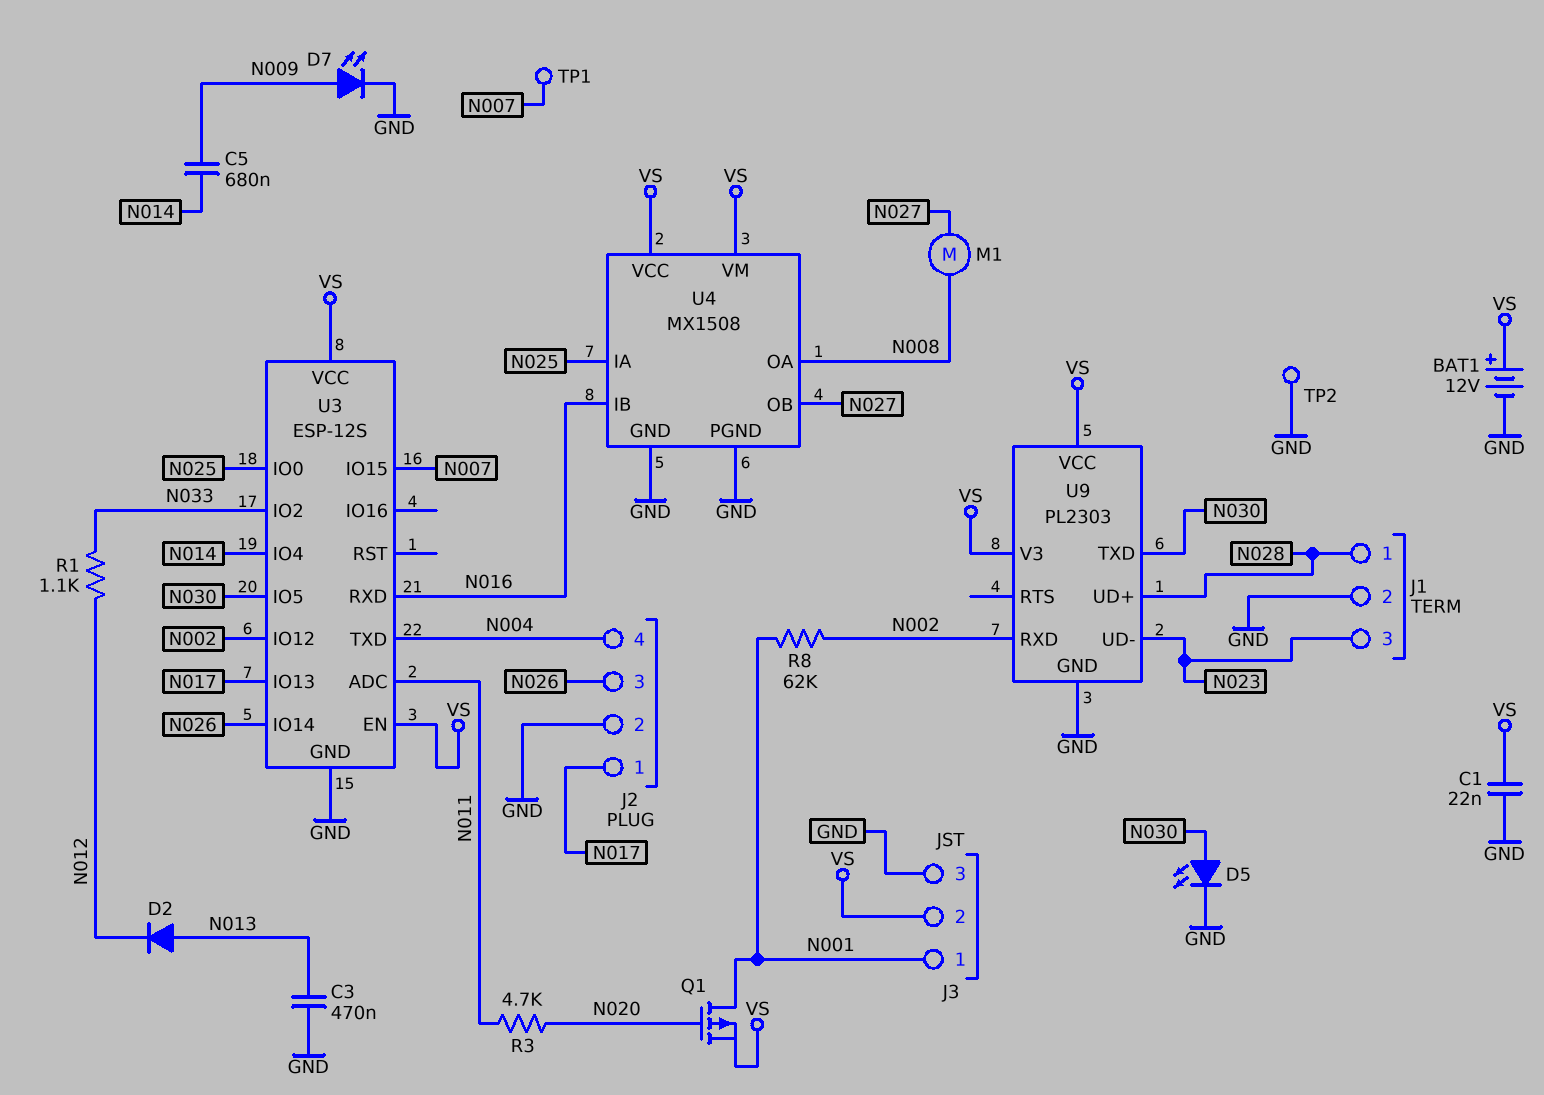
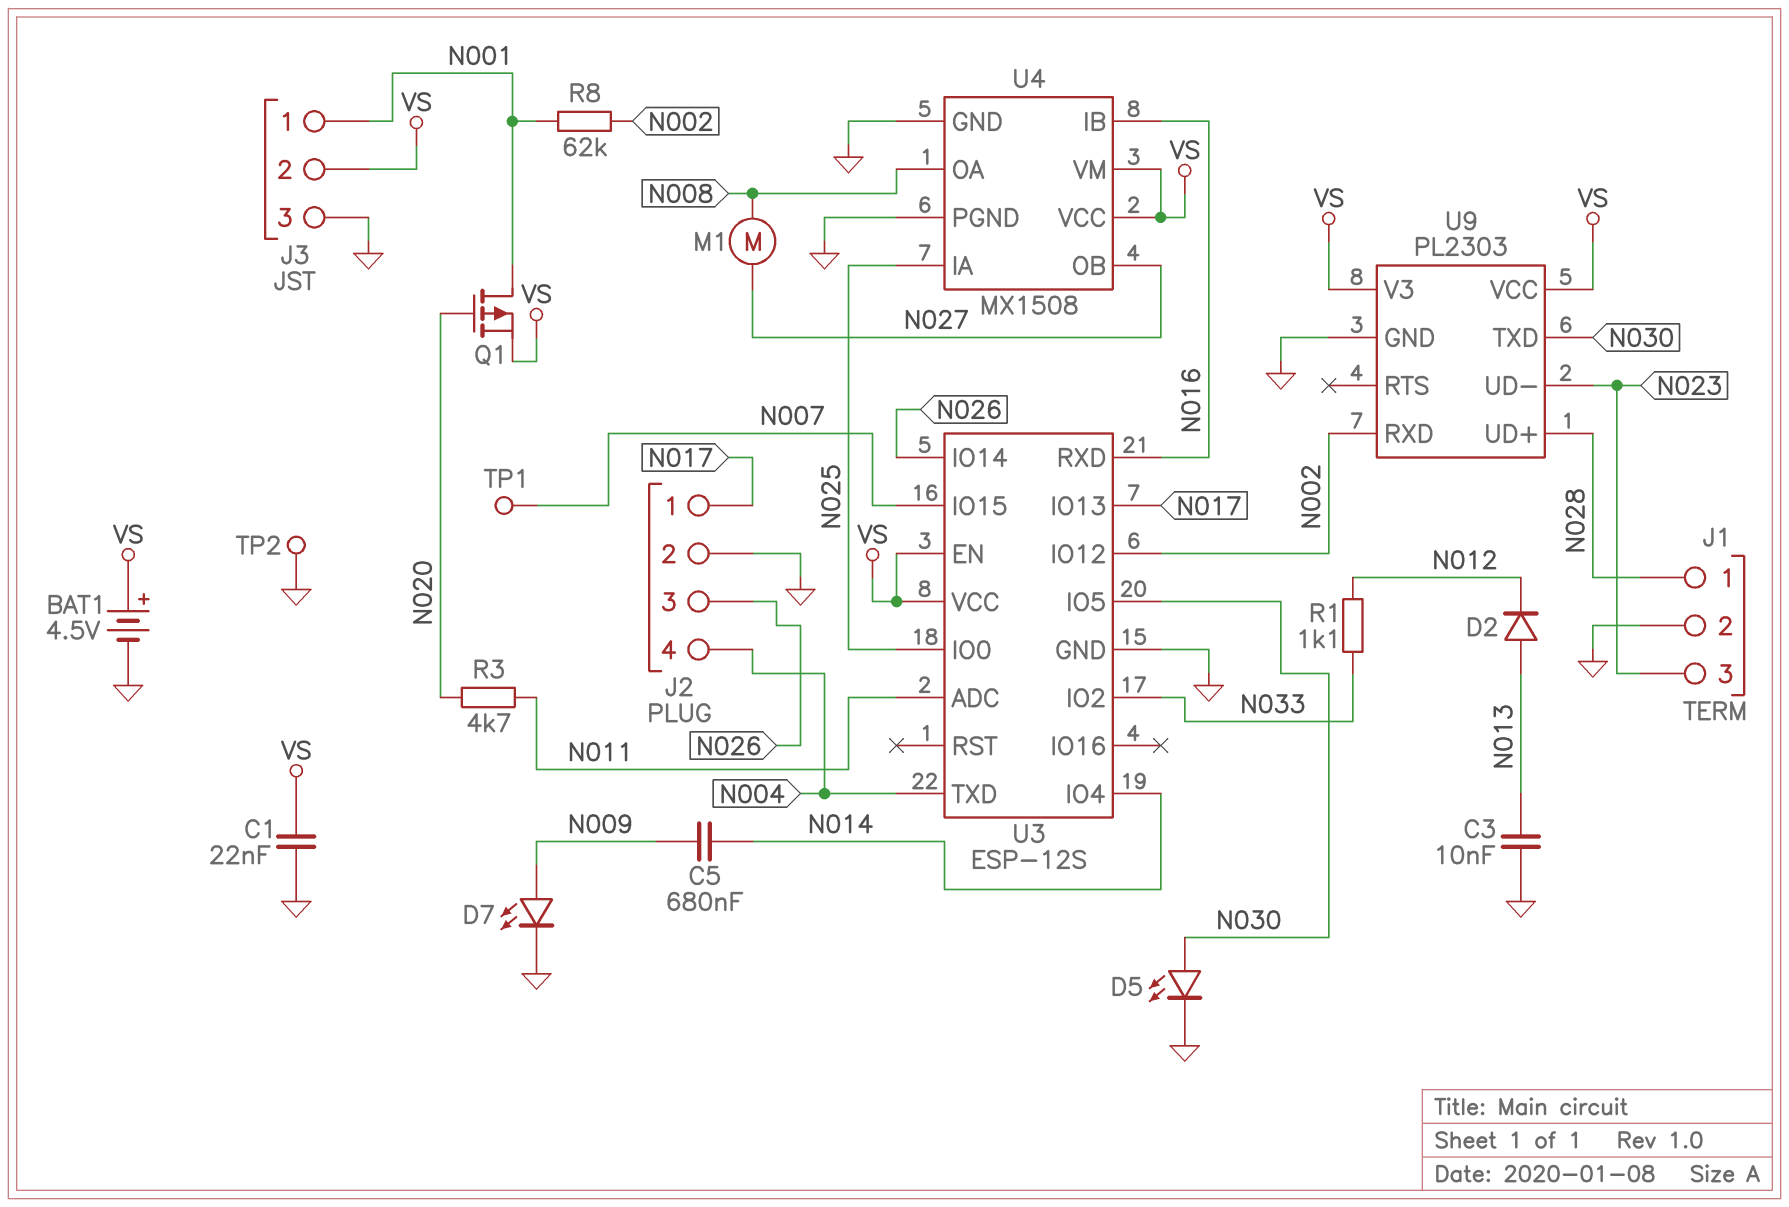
BAT1: 12V (plus VS, minus GND) -> 4.5V (plus VS, minus GND)
C3: 470nF (GND, N013) -> 10nF (GND, N013)

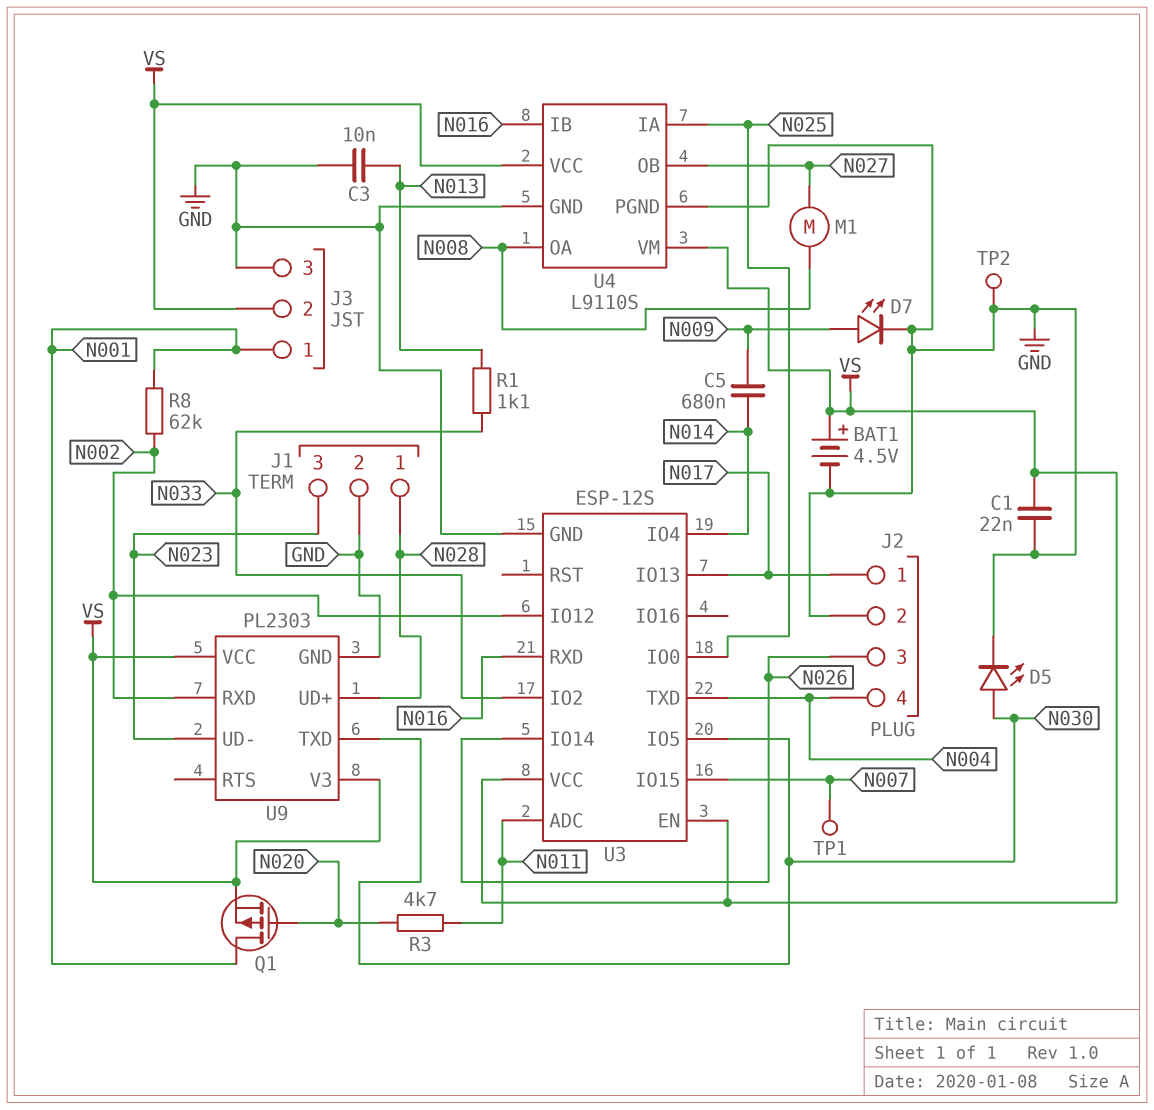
D2: diode (A N013, K N012) -> none
R1: 1.1k (N012, N033) -> 1.1k (N013, N033)
U4: MX1508 -> L9110S

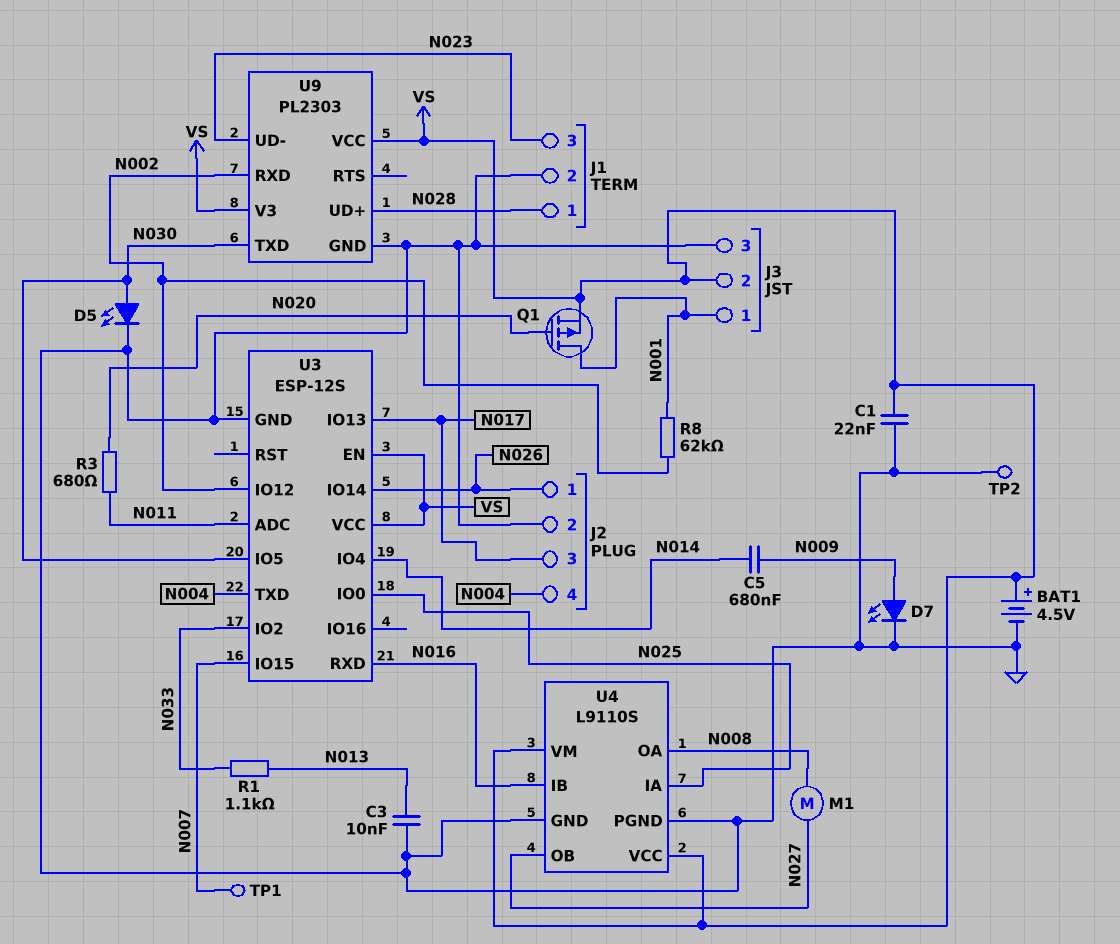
J2 pin 1: N017 -> N026
J2 pin 3: N026 -> N017
R3: 4.7k (N011, N020) -> 680 (N011, N020)

